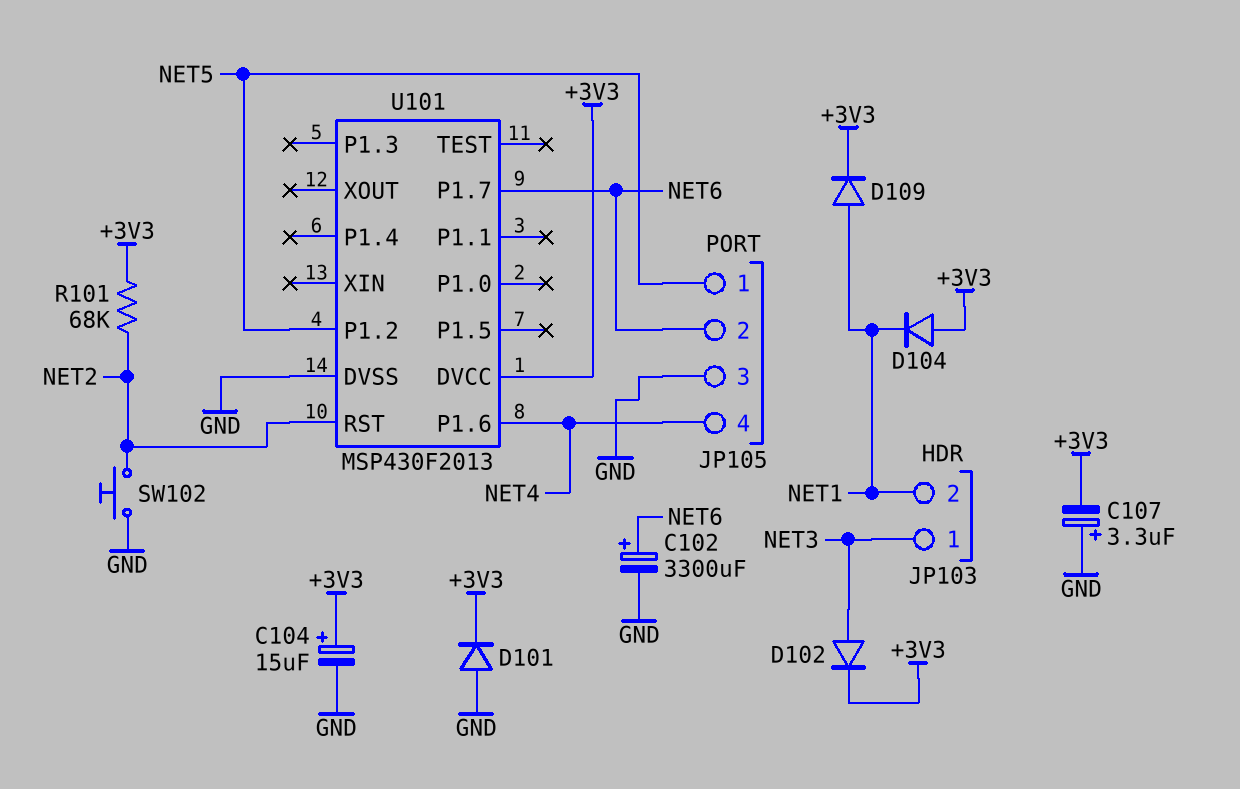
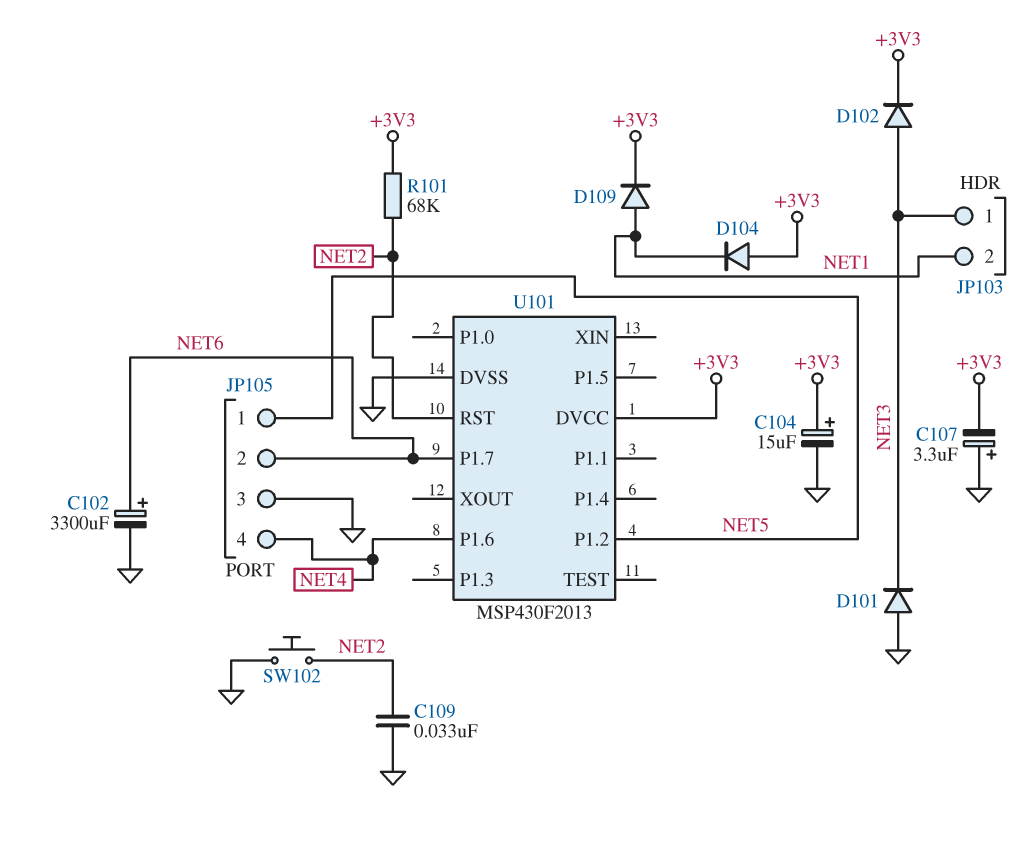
C109: none -> 33nF (GND, NET2)
D101: diode (A GND, K +3V3) -> diode (A GND, K NET3)

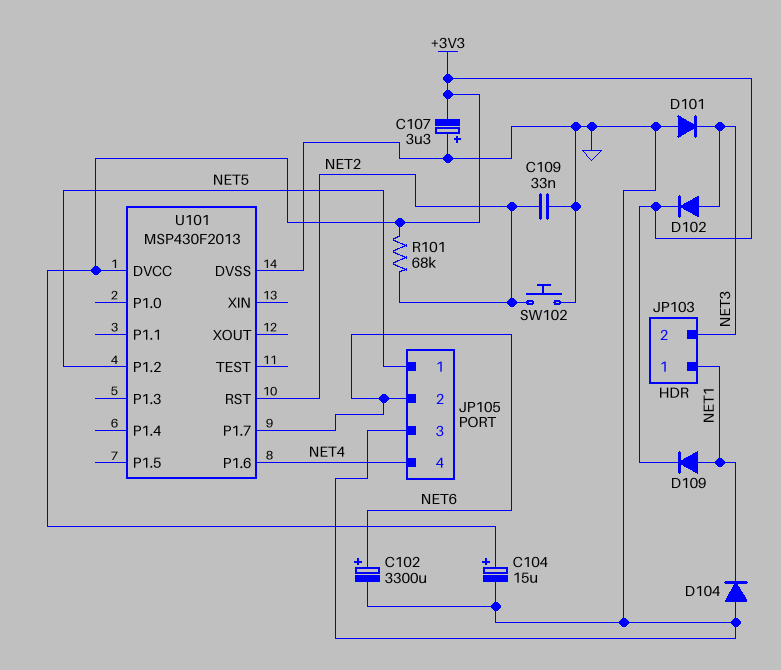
D104: diode (A +3V3, K NET1) -> diode (A GND, K NET1)
JP103 pin 1: NET3 -> NET1
JP103 pin 2: NET1 -> NET3

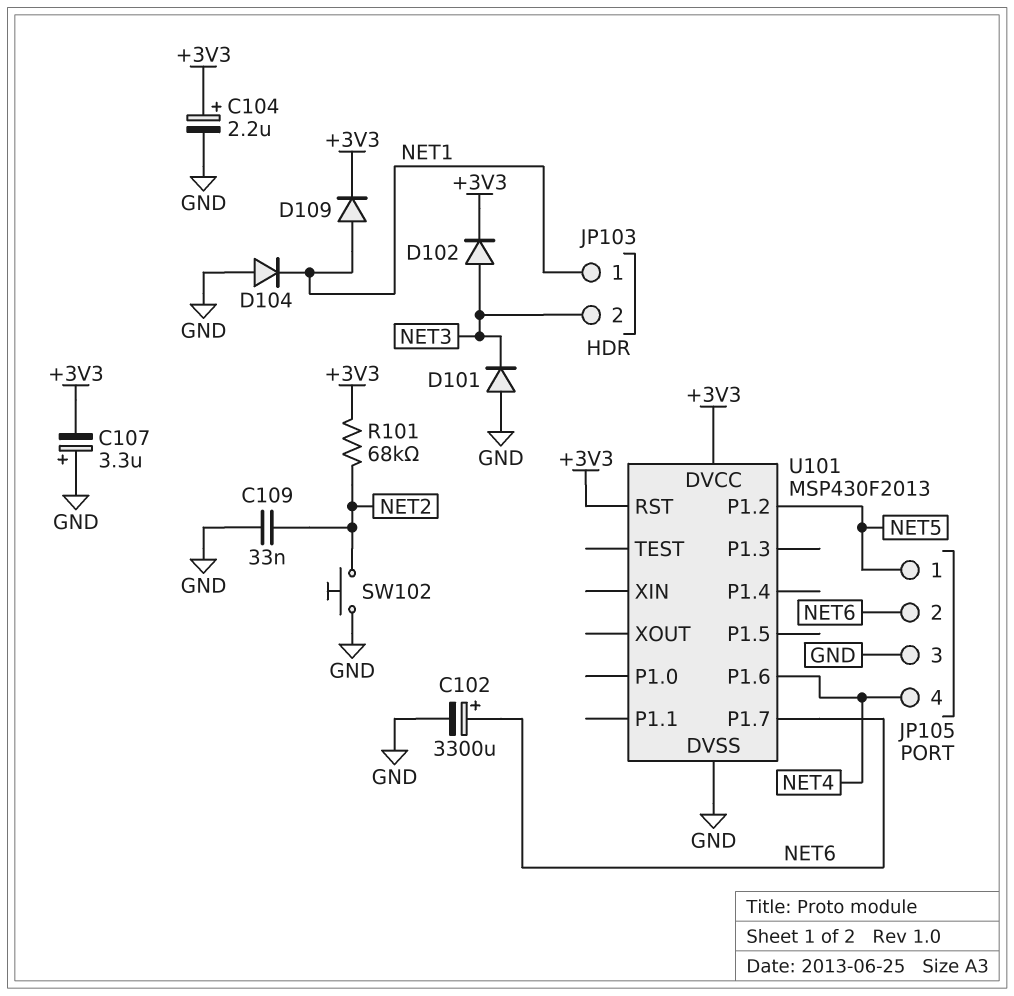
C104: 15uF (plus +3V3, minus GND) -> 2.2uF (plus +3V3, minus GND)
U101 pin RST: NET2 -> +3V3

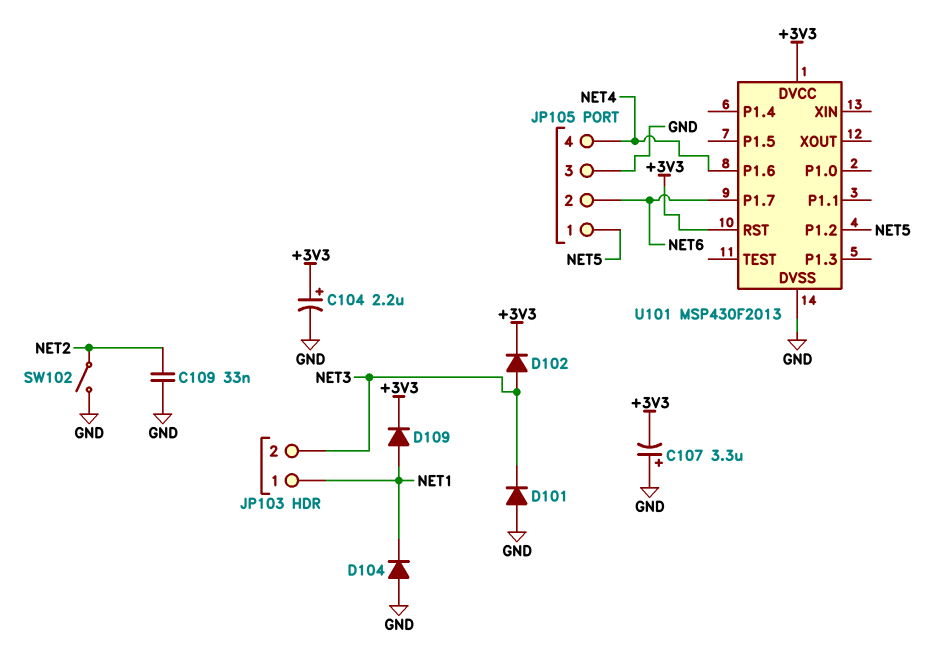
C102: 3300uF (plus NET6, minus GND) -> none
R101: 68k (+3V3, NET2) -> none
SW102: button (GND, NET2) -> switch (GND, NET2)

